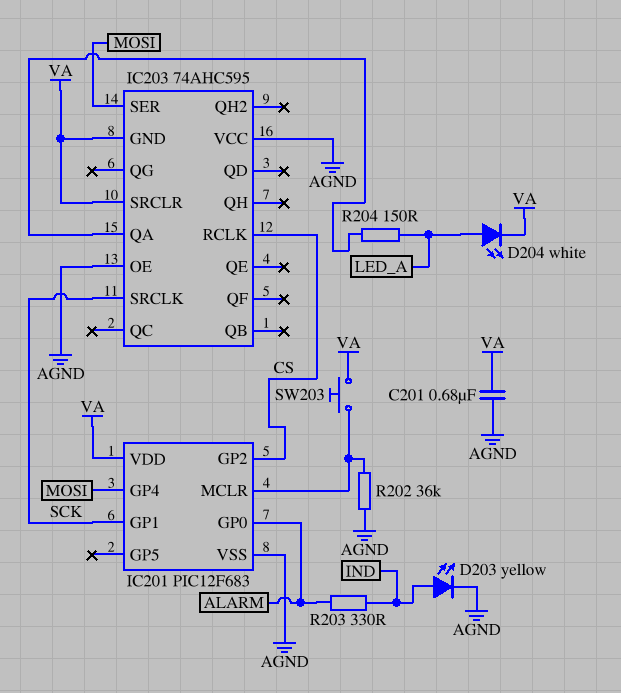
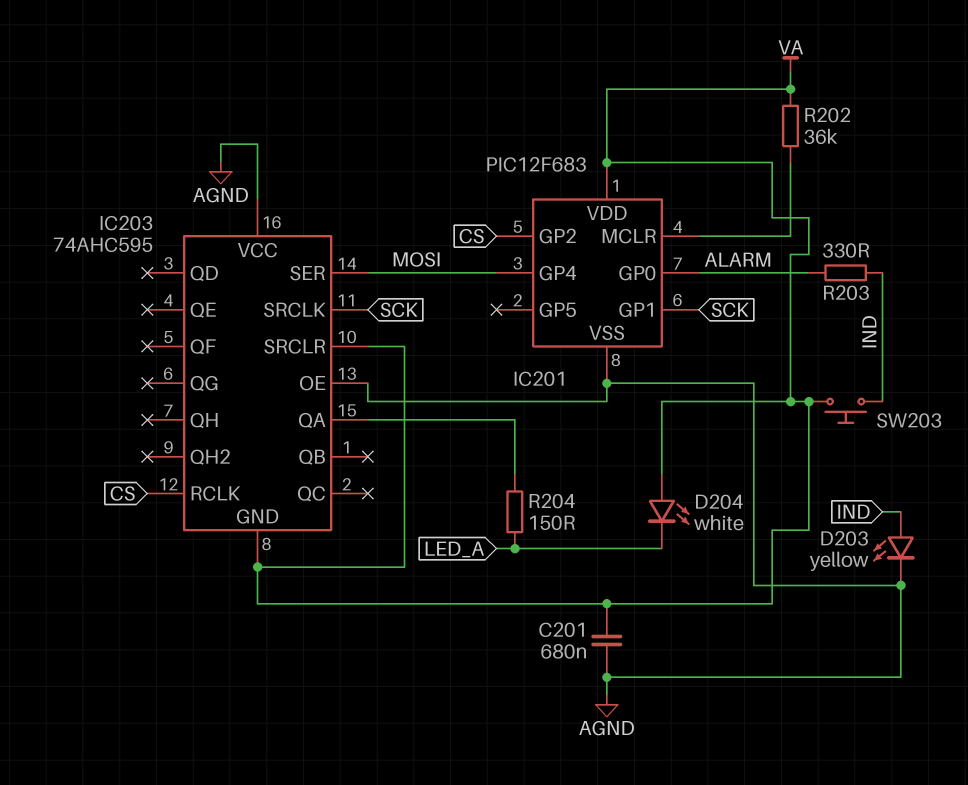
D204: LED white (A LED_A, K VA) -> LED white (A VA, K LED_A)
R202: 36k (AGND, IC201/MCLR) -> 36k (IC201/MCLR, VA)
SW203: button (IC201/MCLR, VA) -> button (IND, VA)

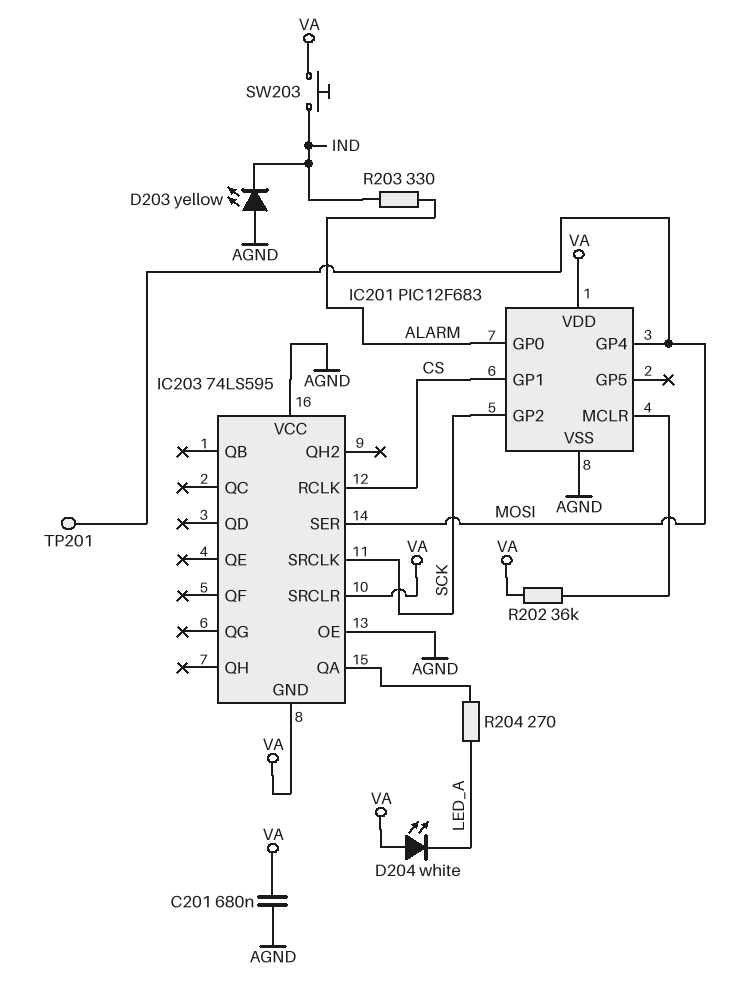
D203: LED yellow (A IND, K AGND) -> LED yellow (A AGND, K IND)
IC201 pin GP1: SCK -> CS
IC201 pin GP2: CS -> SCK
IC203: 74AHC595 -> 74LS595
R204: 150 (IC203/QA, LED_A) -> 270 (IC203/QA, LED_A)
TP201: none -> test point (MOSI)

